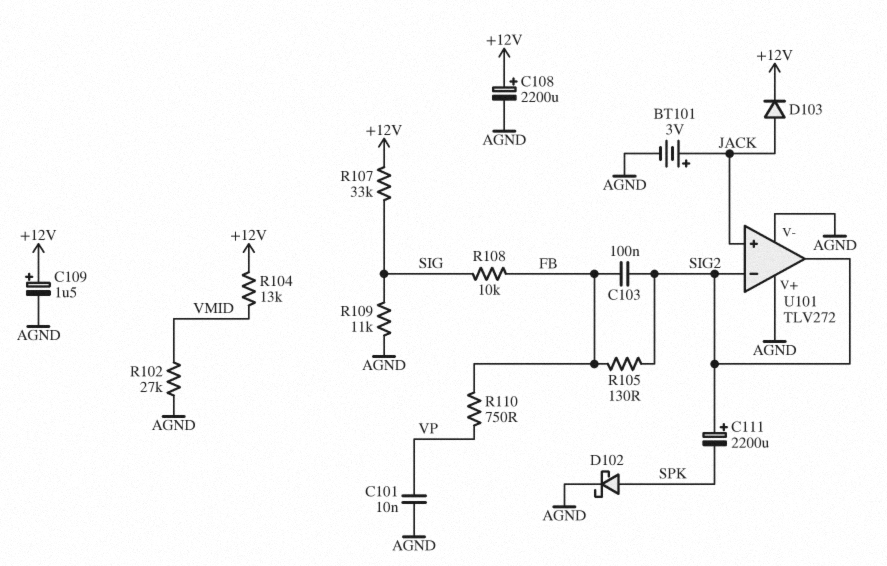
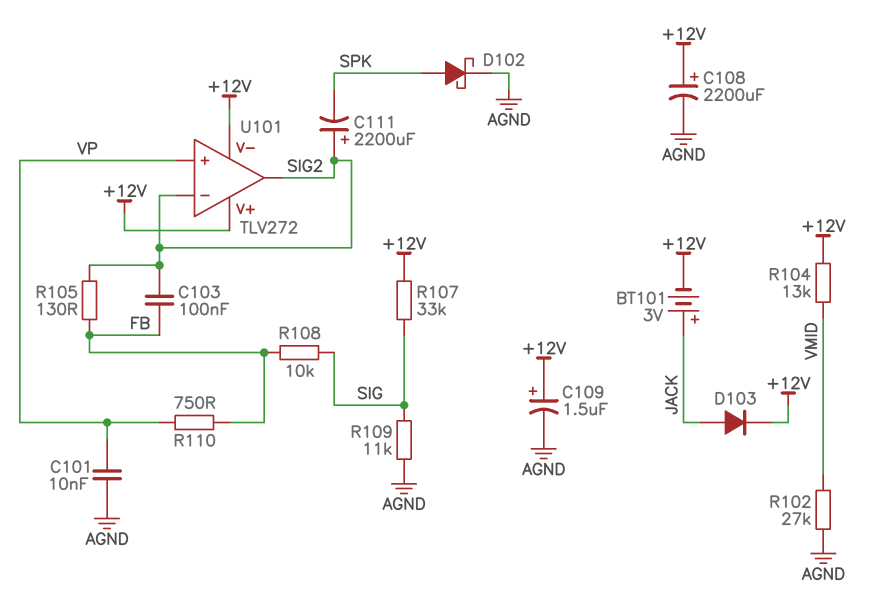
BT101: 3V (plus JACK, minus AGND) -> 3V (plus JACK, minus +12V)
U101 pin V+: AGND -> +12V
U101 pin V-: AGND -> +12V
U101 pin in+: JACK -> VP

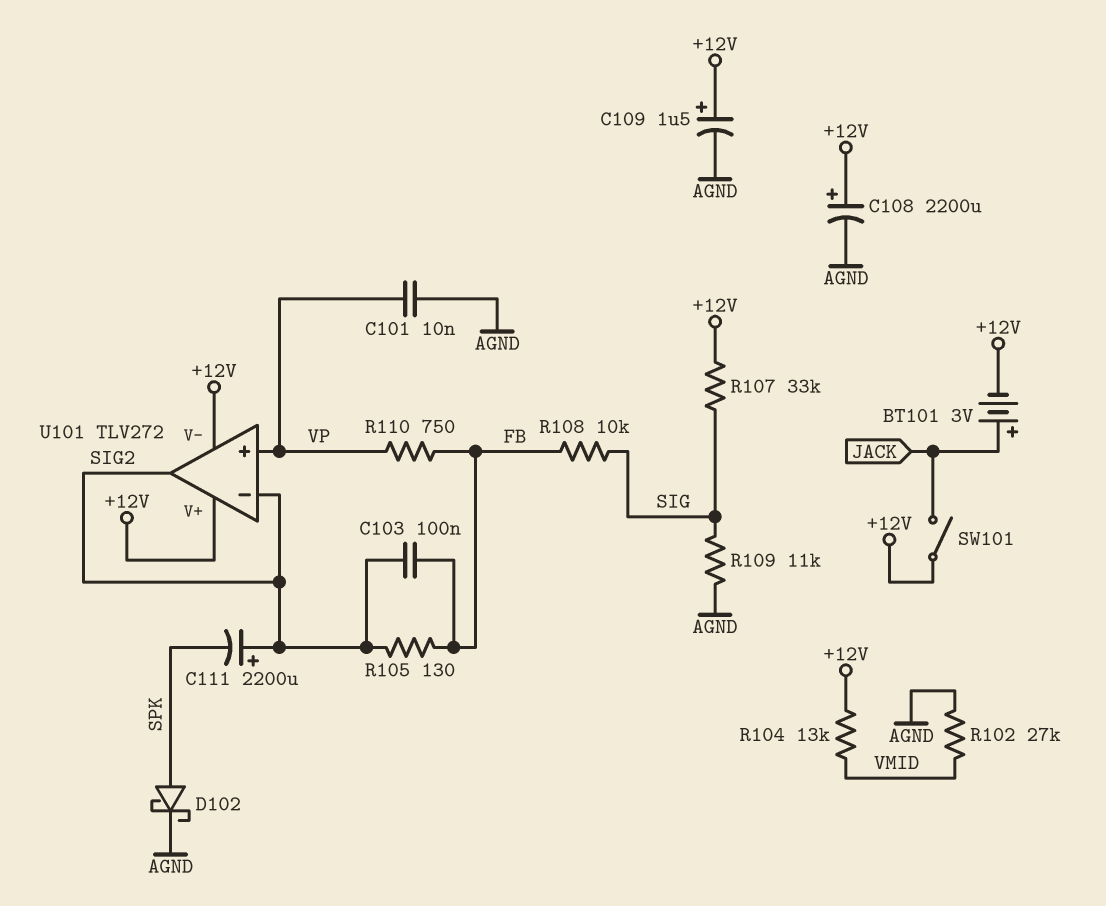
D103: diode (A JACK, K +12V) -> none
SW101: none -> switch (+12V, JACK)

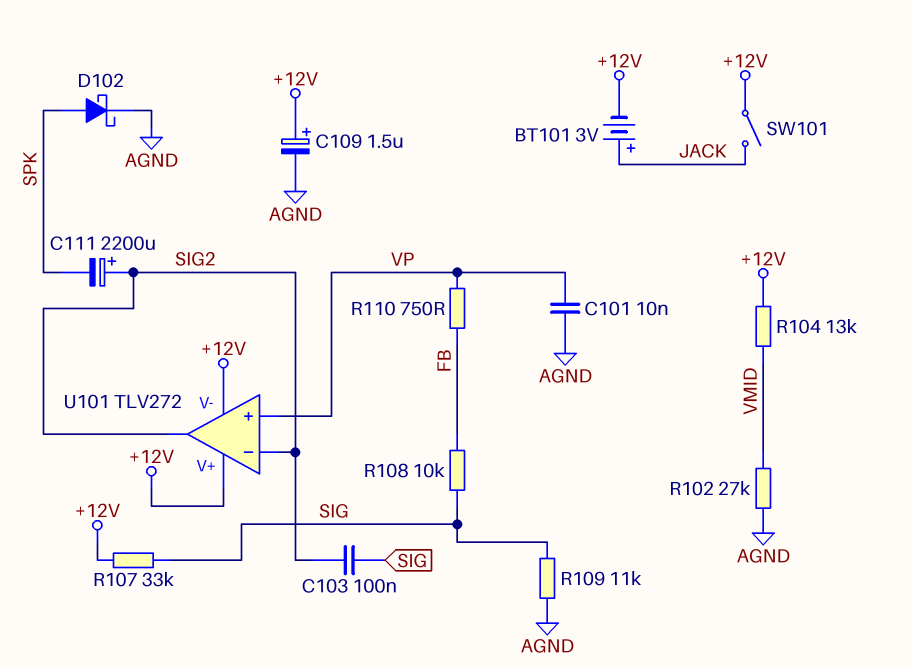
C103: 100nF (FB, SIG2) -> 100nF (SIG, SIG2)
C108: 2200uF (plus +12V, minus AGND) -> none
R105: 130 (FB, SIG2) -> none

